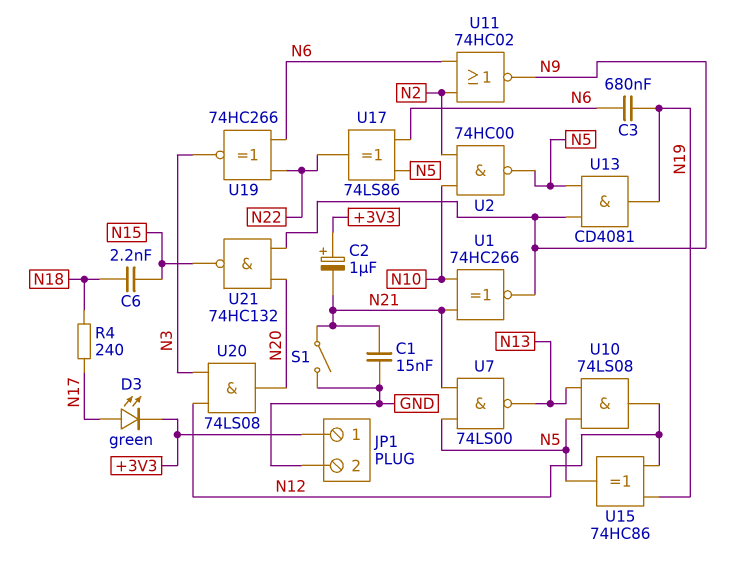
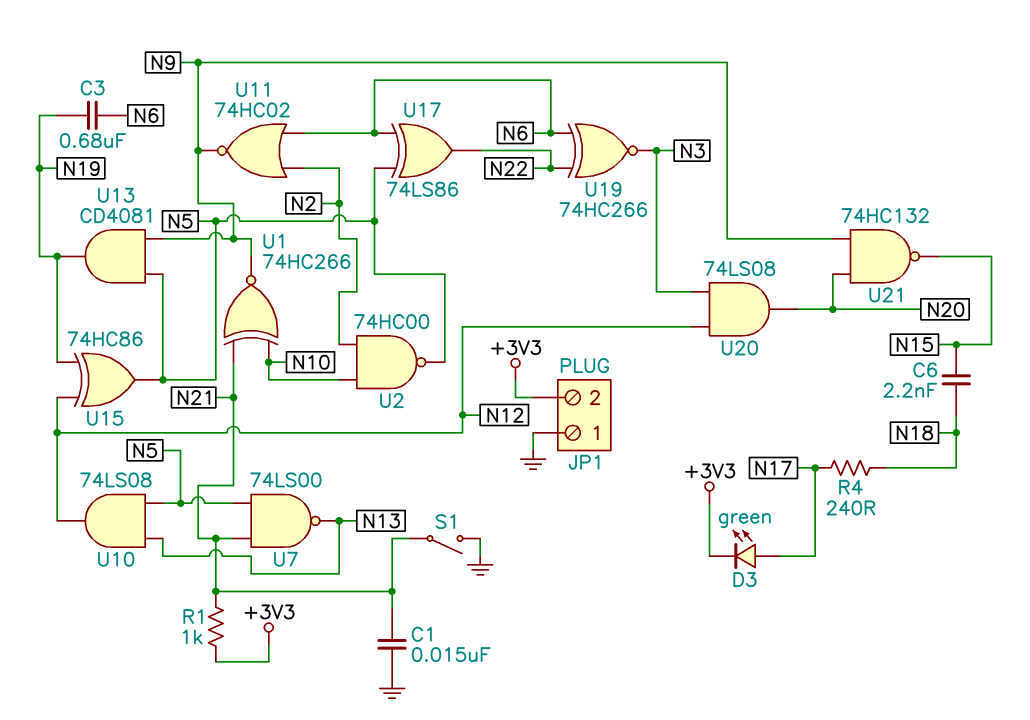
C2: 1uF (plus +3V3, minus N21) -> none
JP1 pin 1: +3V3 -> GND
JP1 pin 2: GND -> +3V3
R1: none -> 1k (+3V3, N21)

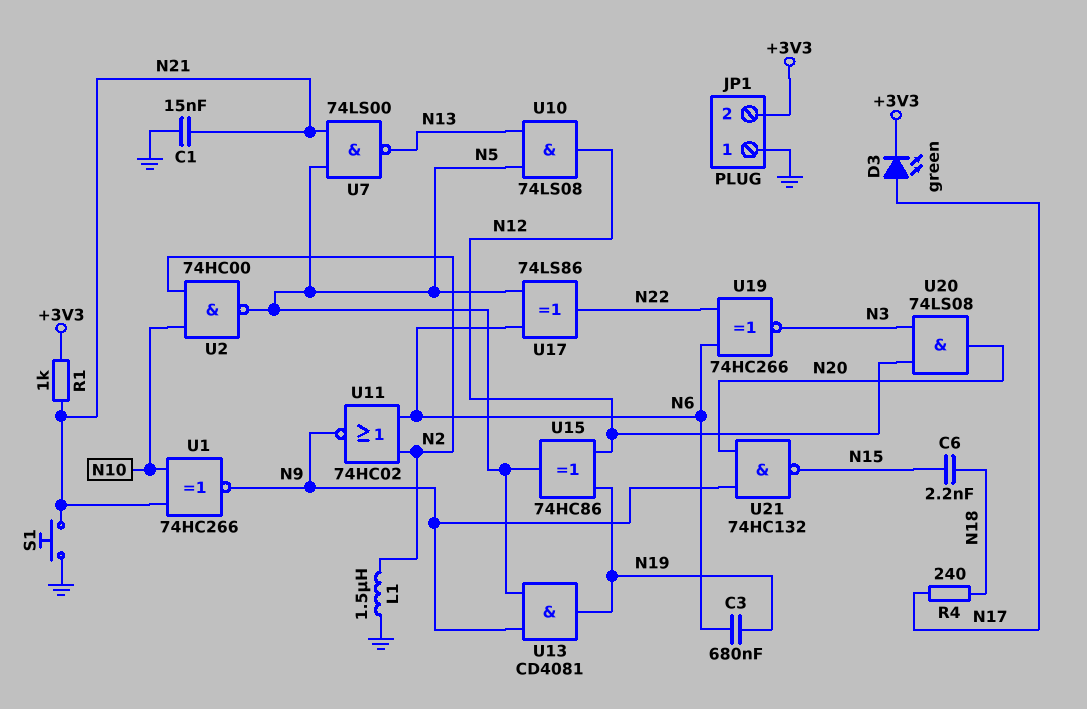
L1: none -> 1.5uH (GND, N2)
S1: switch (GND, N21) -> button (GND, N21)

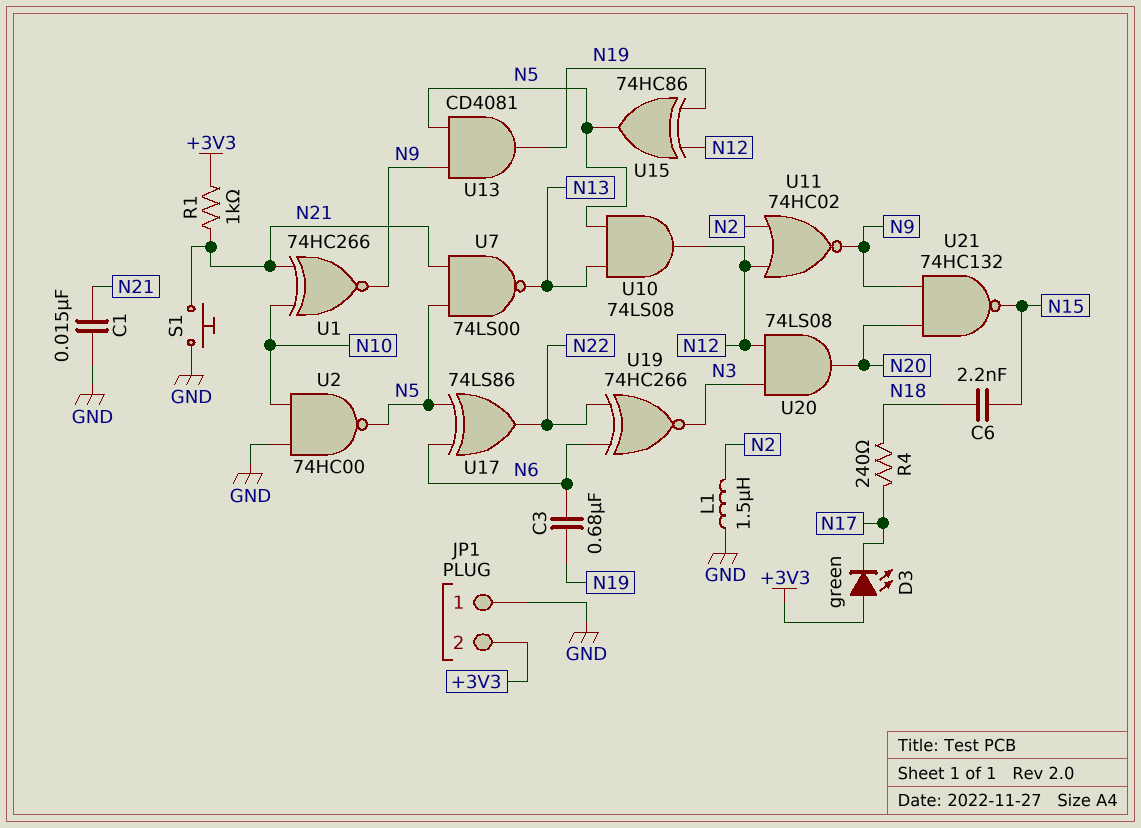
D3: LED green (A N17, K +3V3) -> LED green (A +3V3, K N17)
U2: NAND 74HC00 (in N2, in N10, out N5) -> NAND 74HC00 (in GND, in N10, out N5)
U11: NOR 74HC02 (in N2, in N6, out N9) -> NOR 74HC02 (in N2, in N12, out N9)

